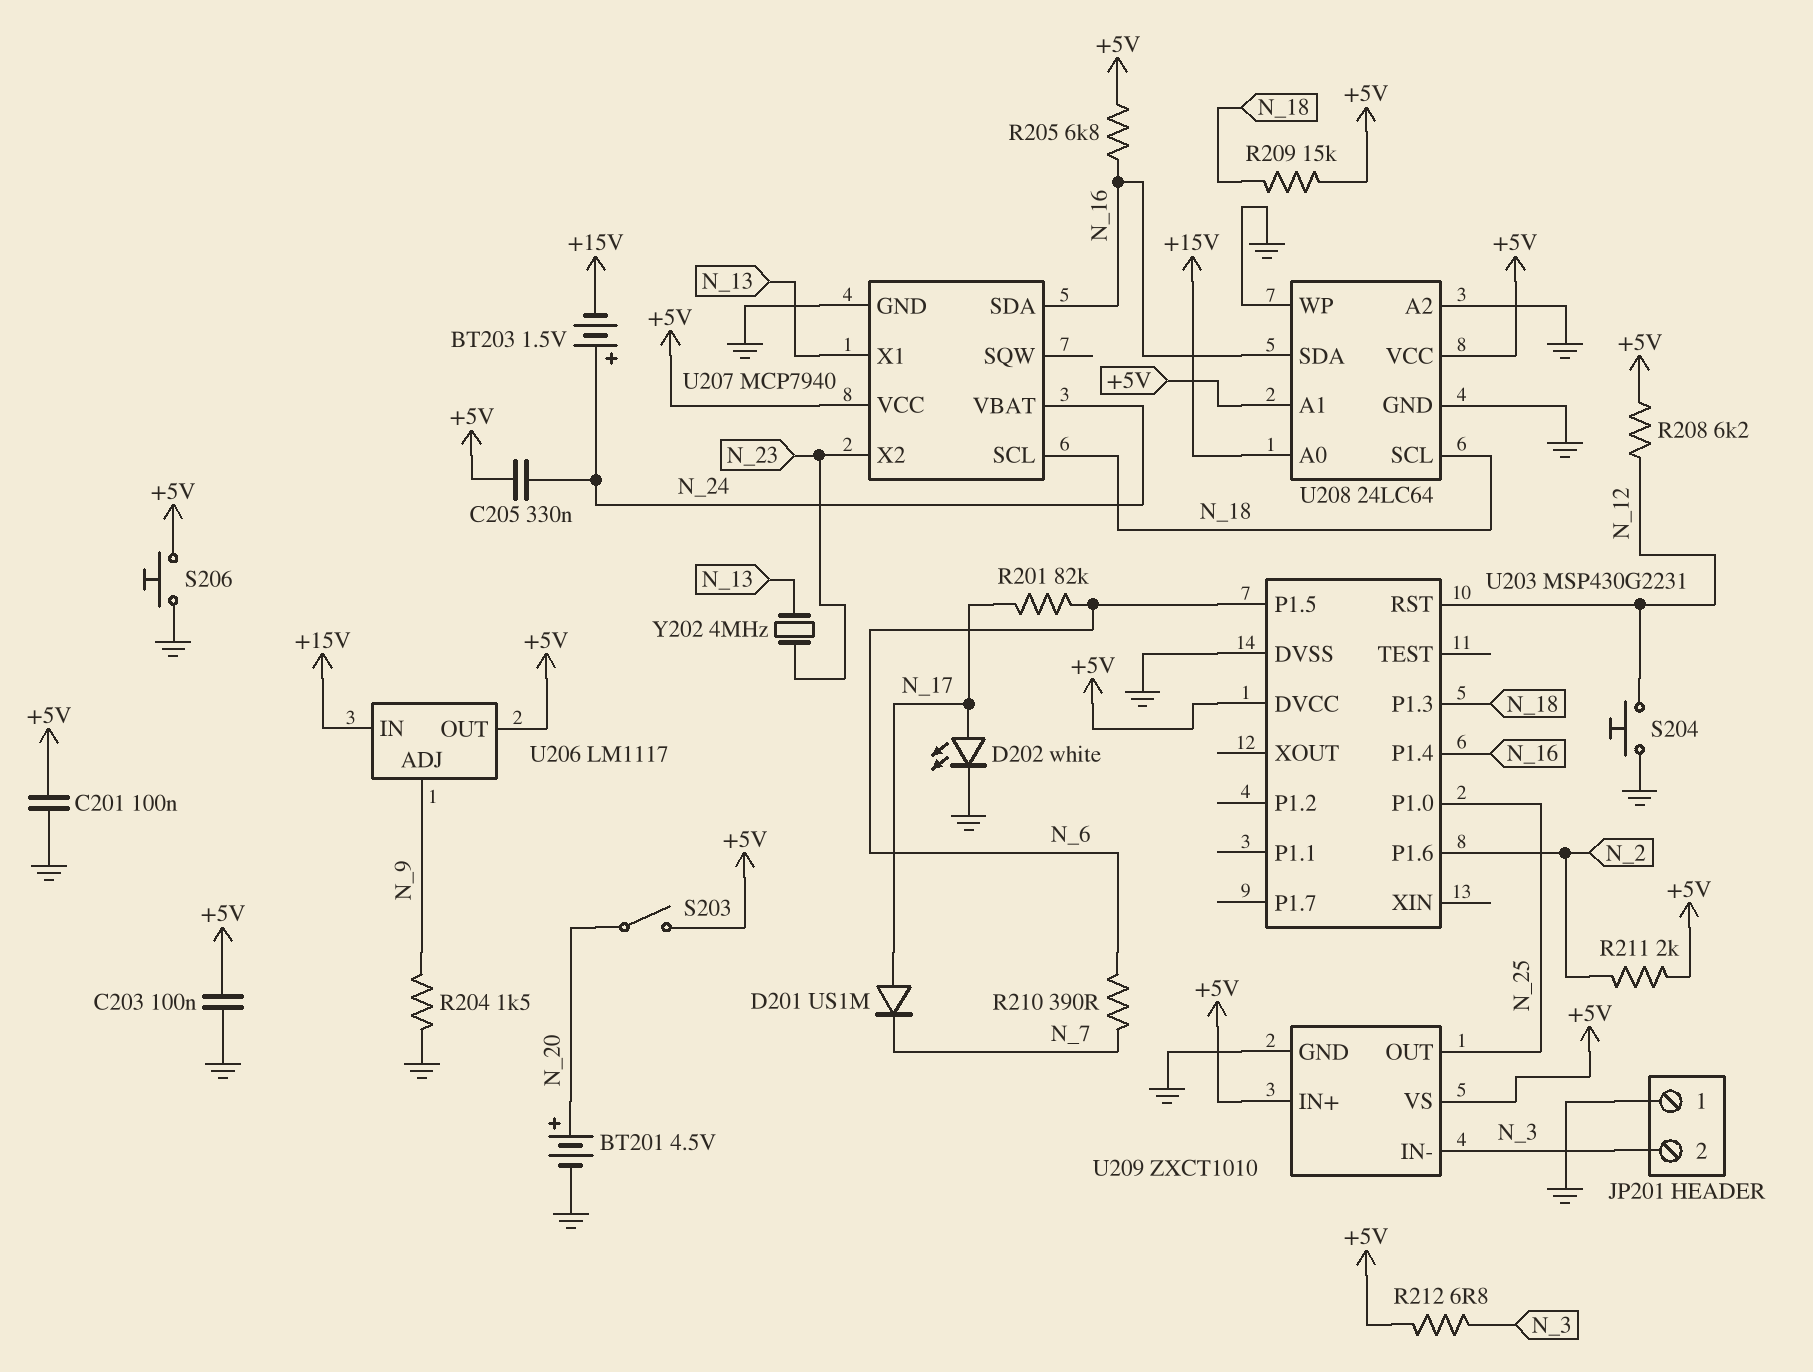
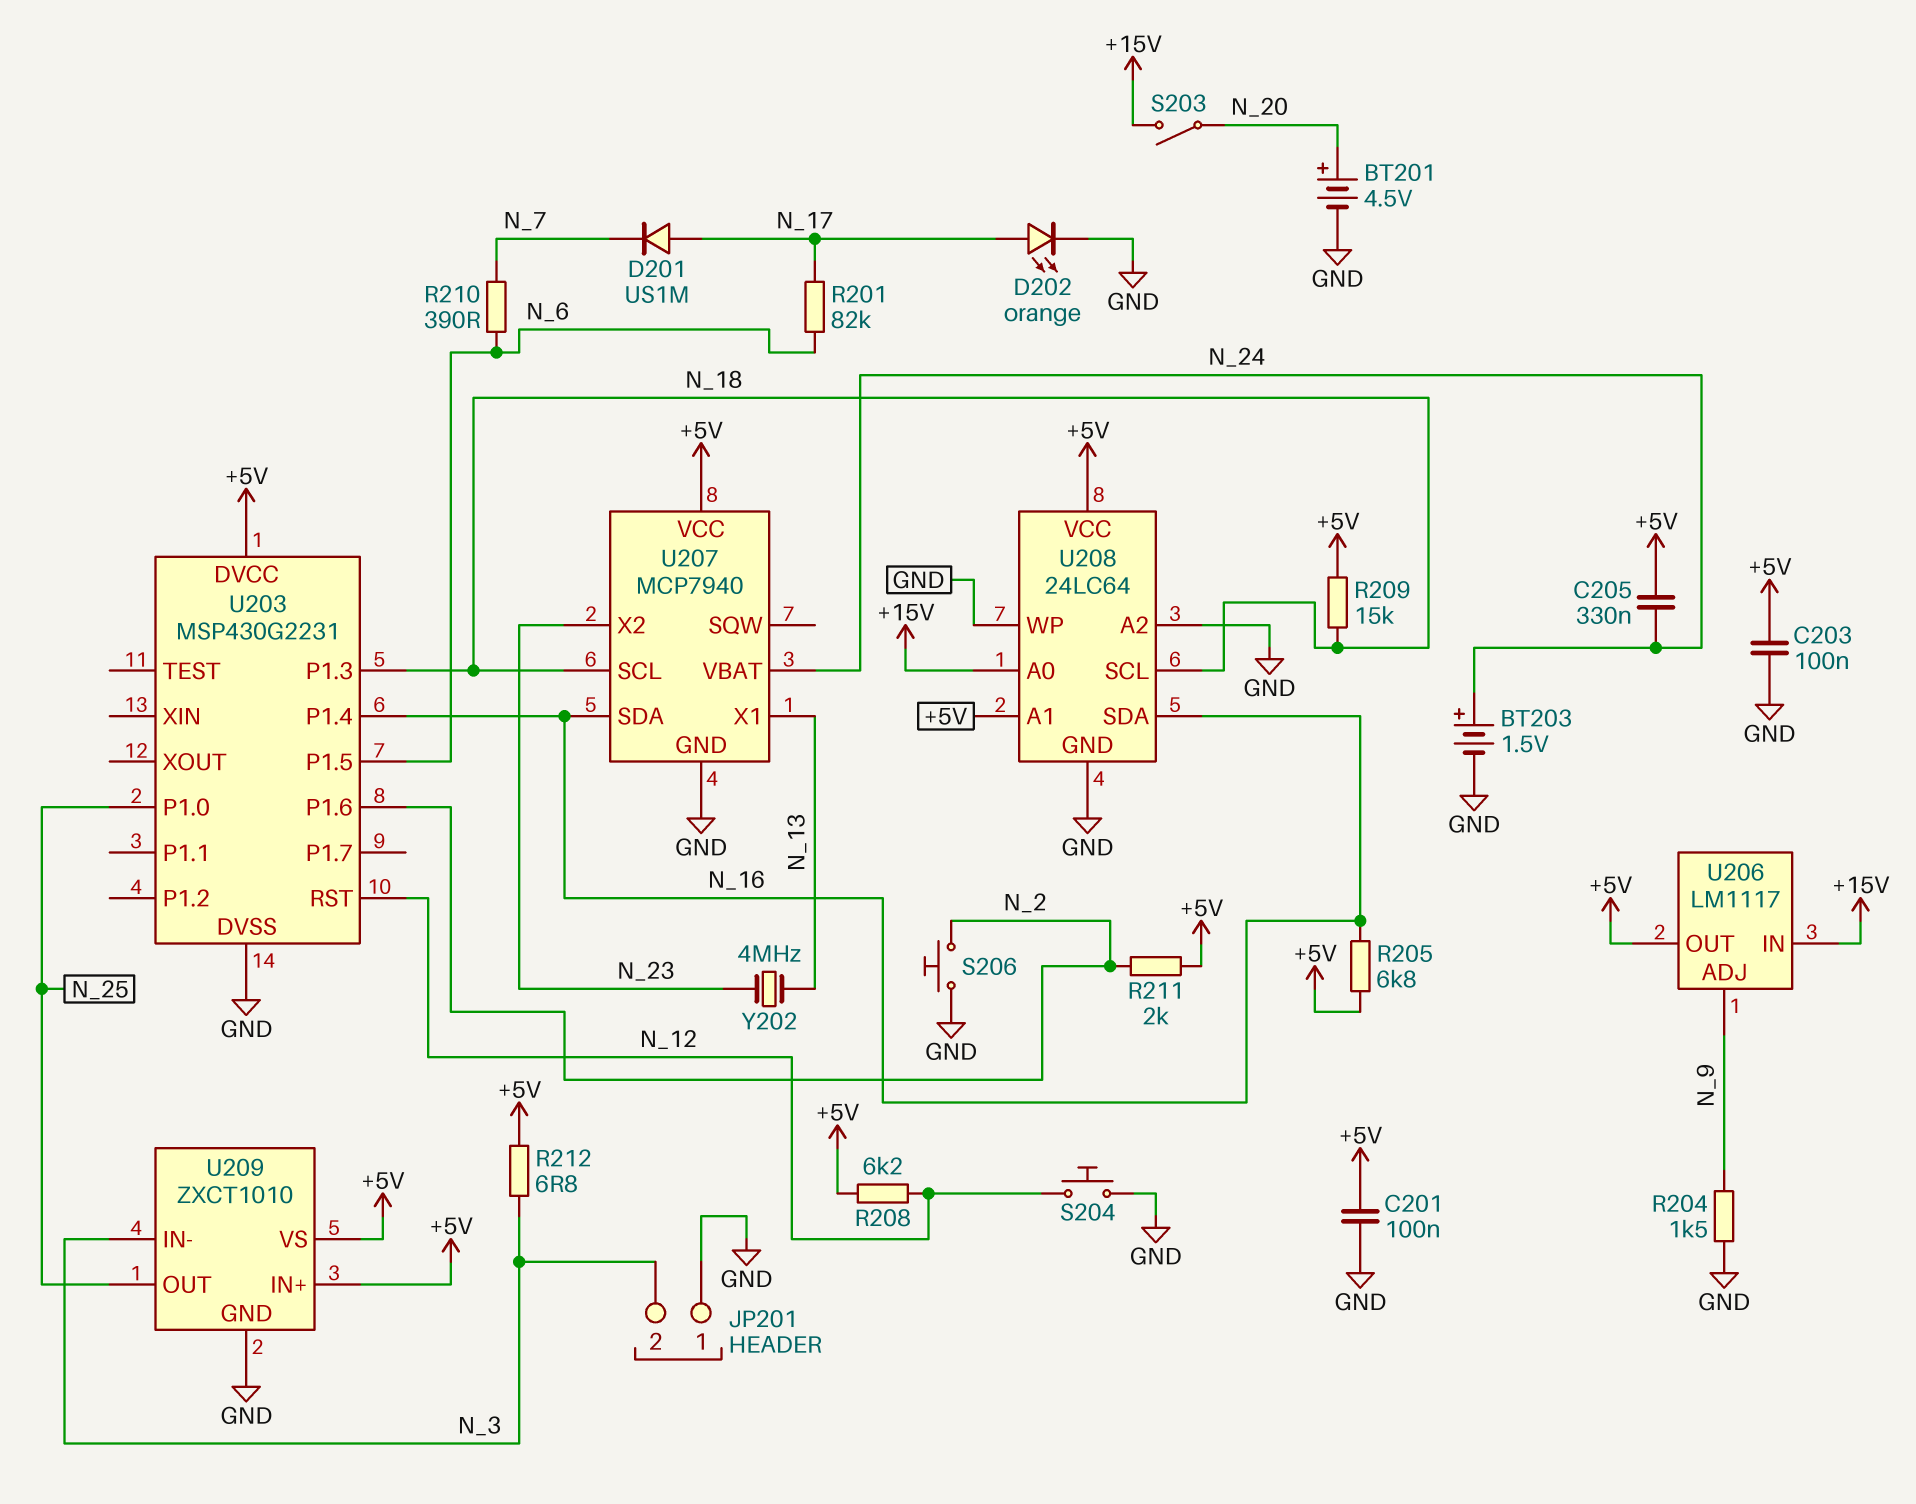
BT203: 1.5V (plus N_24, minus +15V) -> 1.5V (plus N_24, minus GND)
D202: LED white (A N_17, K GND) -> LED orange (A N_17, K GND)
S203: switch (+5V, N_20) -> switch (+15V, N_20)
S206: button (+5V, GND) -> button (GND, N_2)

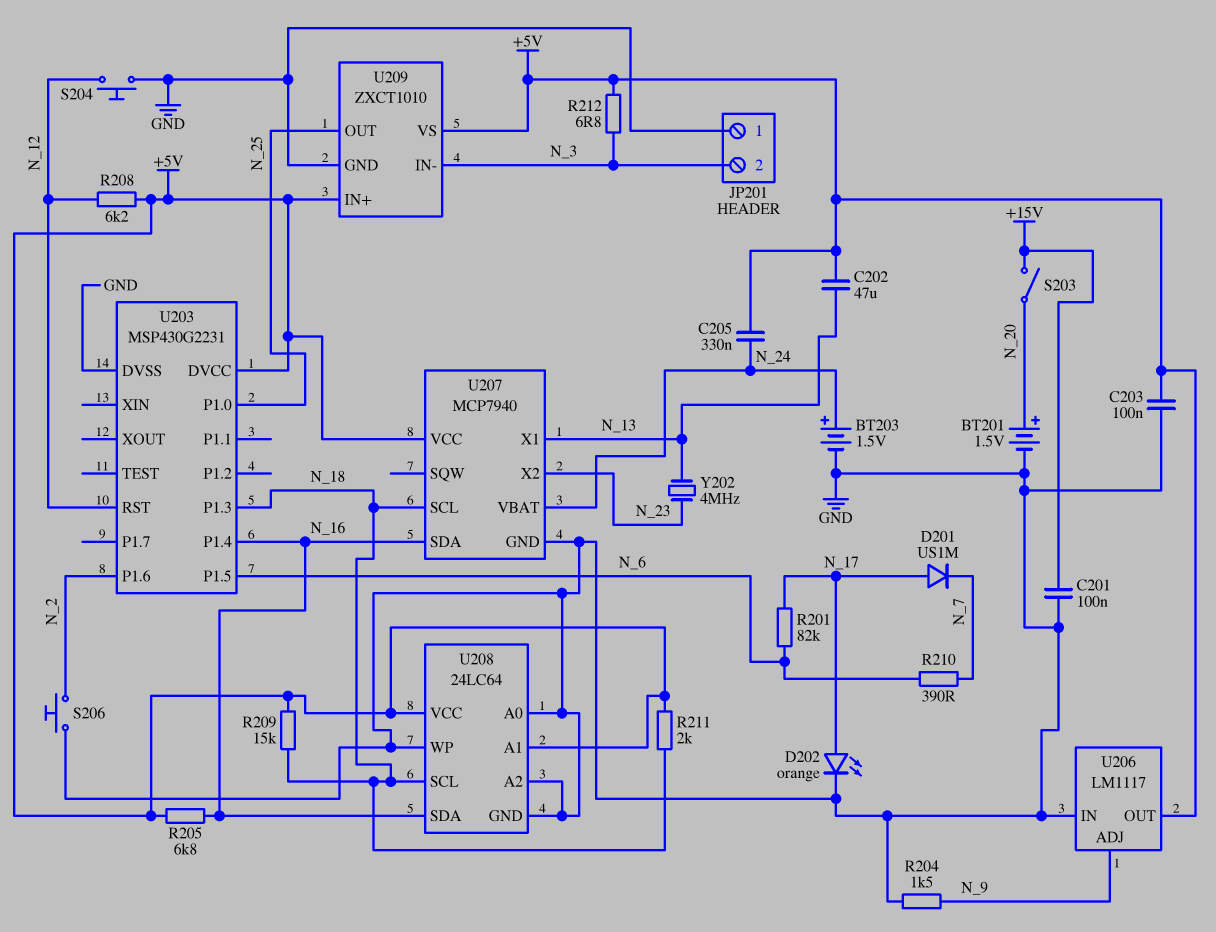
BT201: 4.5V (plus N_20, minus GND) -> 1.5V (plus N_20, minus GND)
C201: 100nF (+5V, GND) -> 100nF (+15V, GND)
C202: none -> 47uF (+5V, N_13)
R211: 2k (+5V, N_2) -> 2k (+5V, N_18)
U206 pin IN: +15V -> GND
U208 pin A0: +15V -> GND

